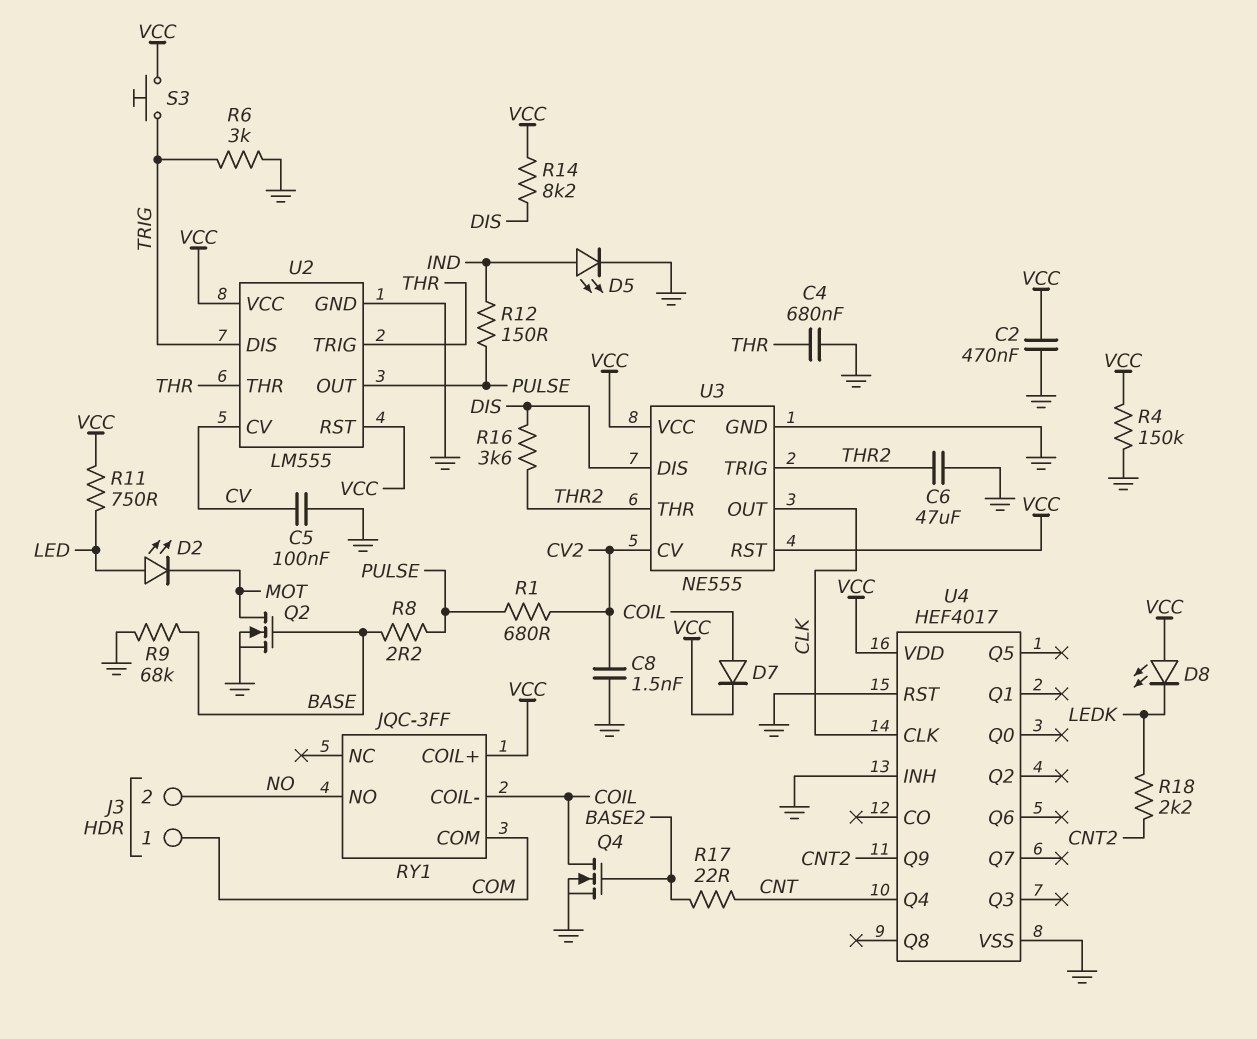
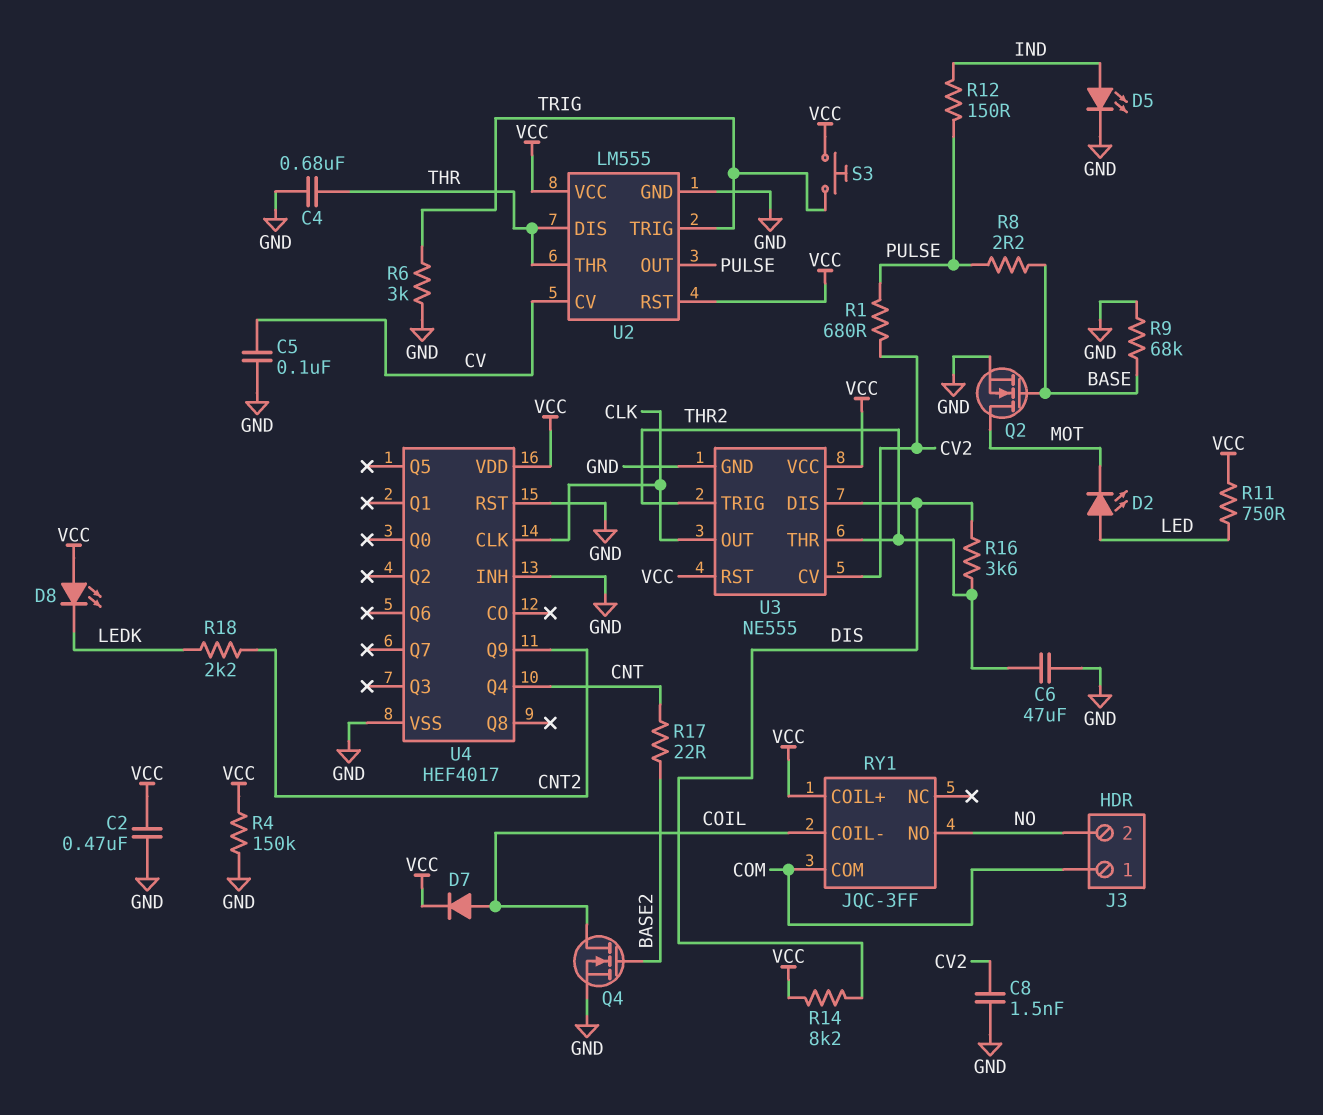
U2 pin DIS: TRIG -> THR
U2 pin TRIG: THR -> TRIG

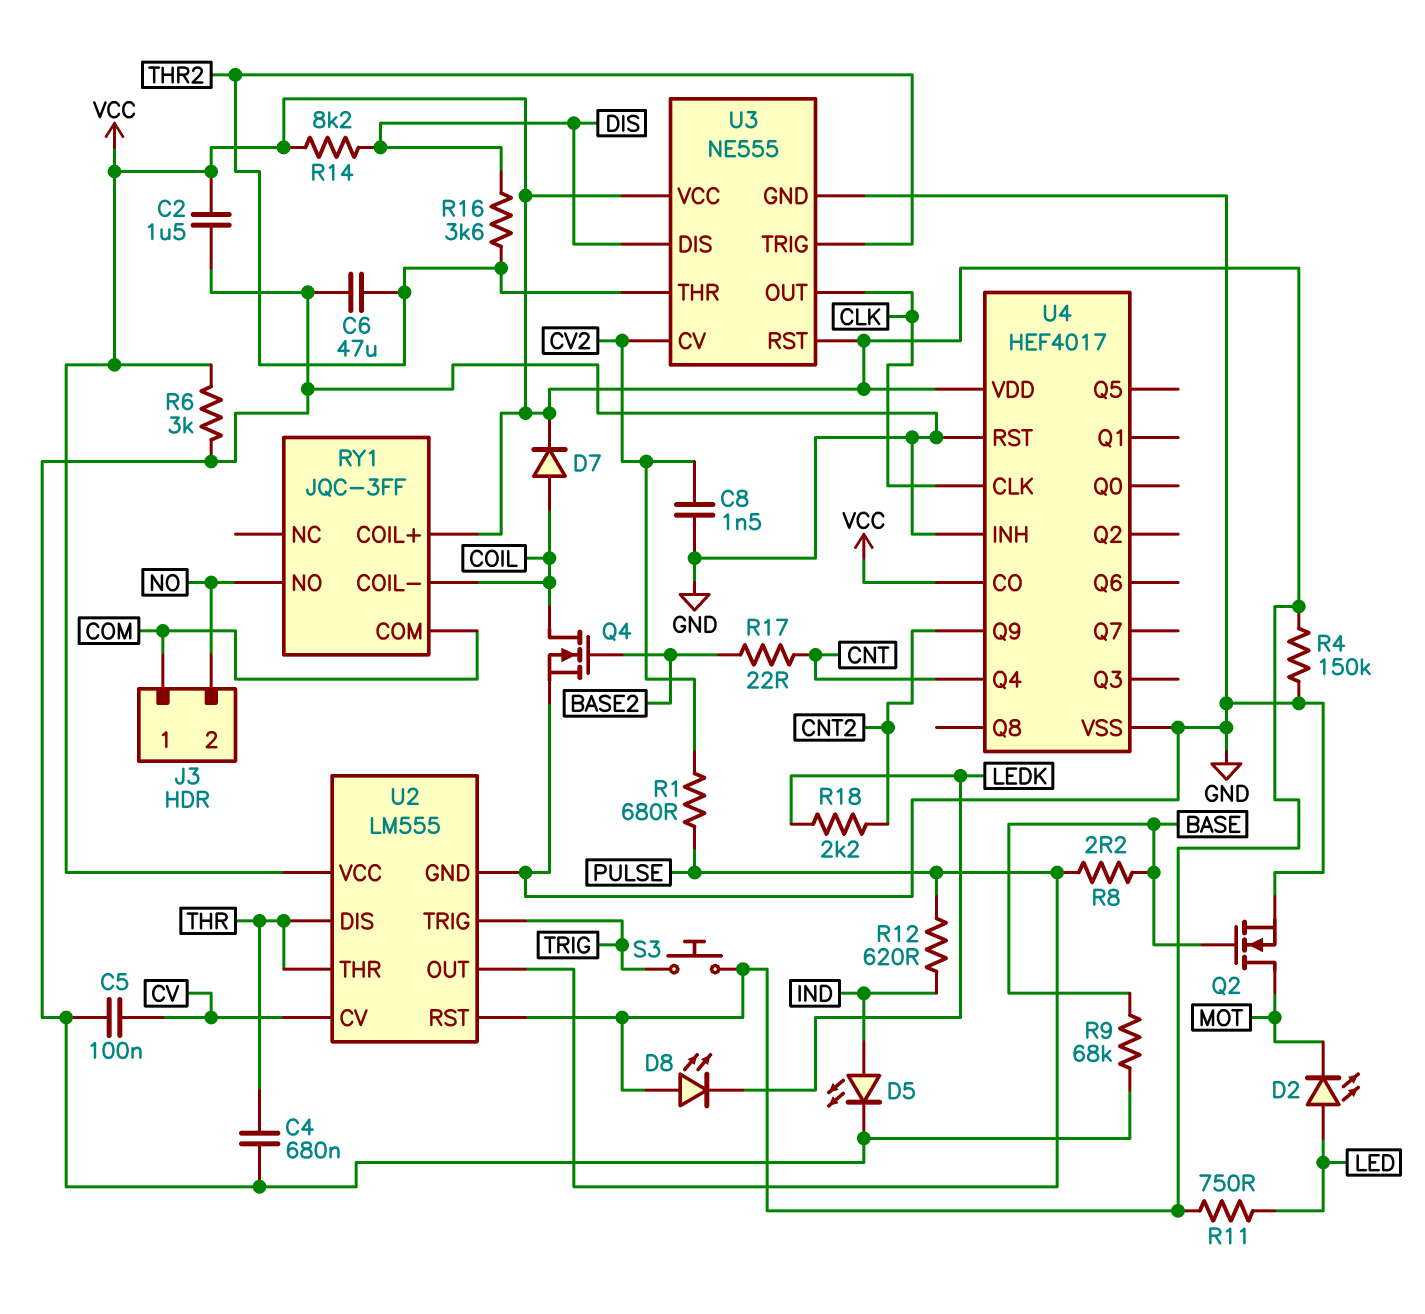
C2: 470nF (GND, VCC) -> 1.5uF (GND, VCC)
R6: 3k (GND, TRIG) -> 3k (GND, VCC)
R12: 150 (IND, PULSE) -> 620 (IND, PULSE)
U4 pin CO: none -> VCC

